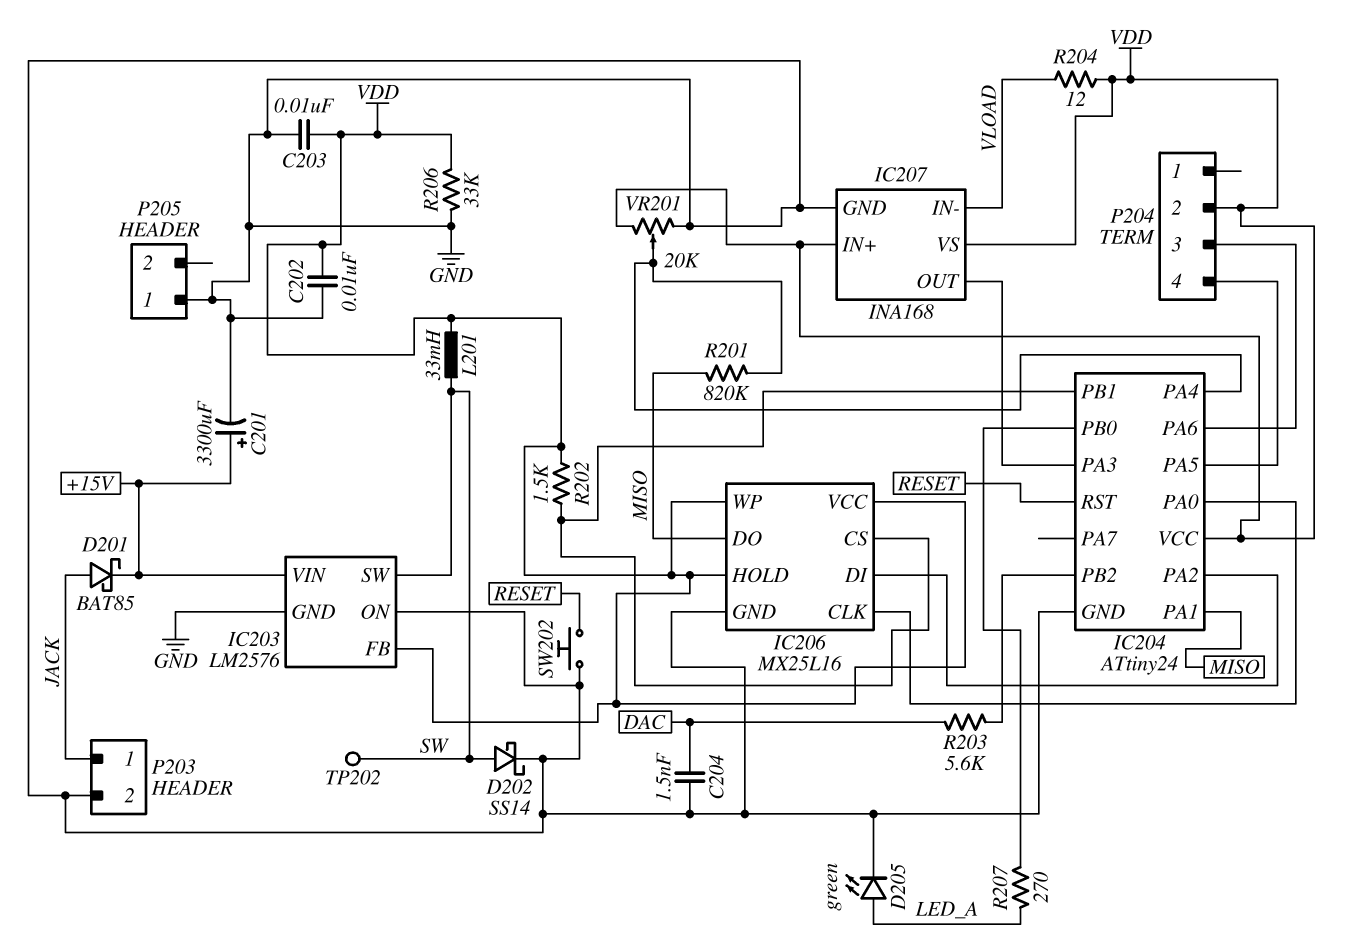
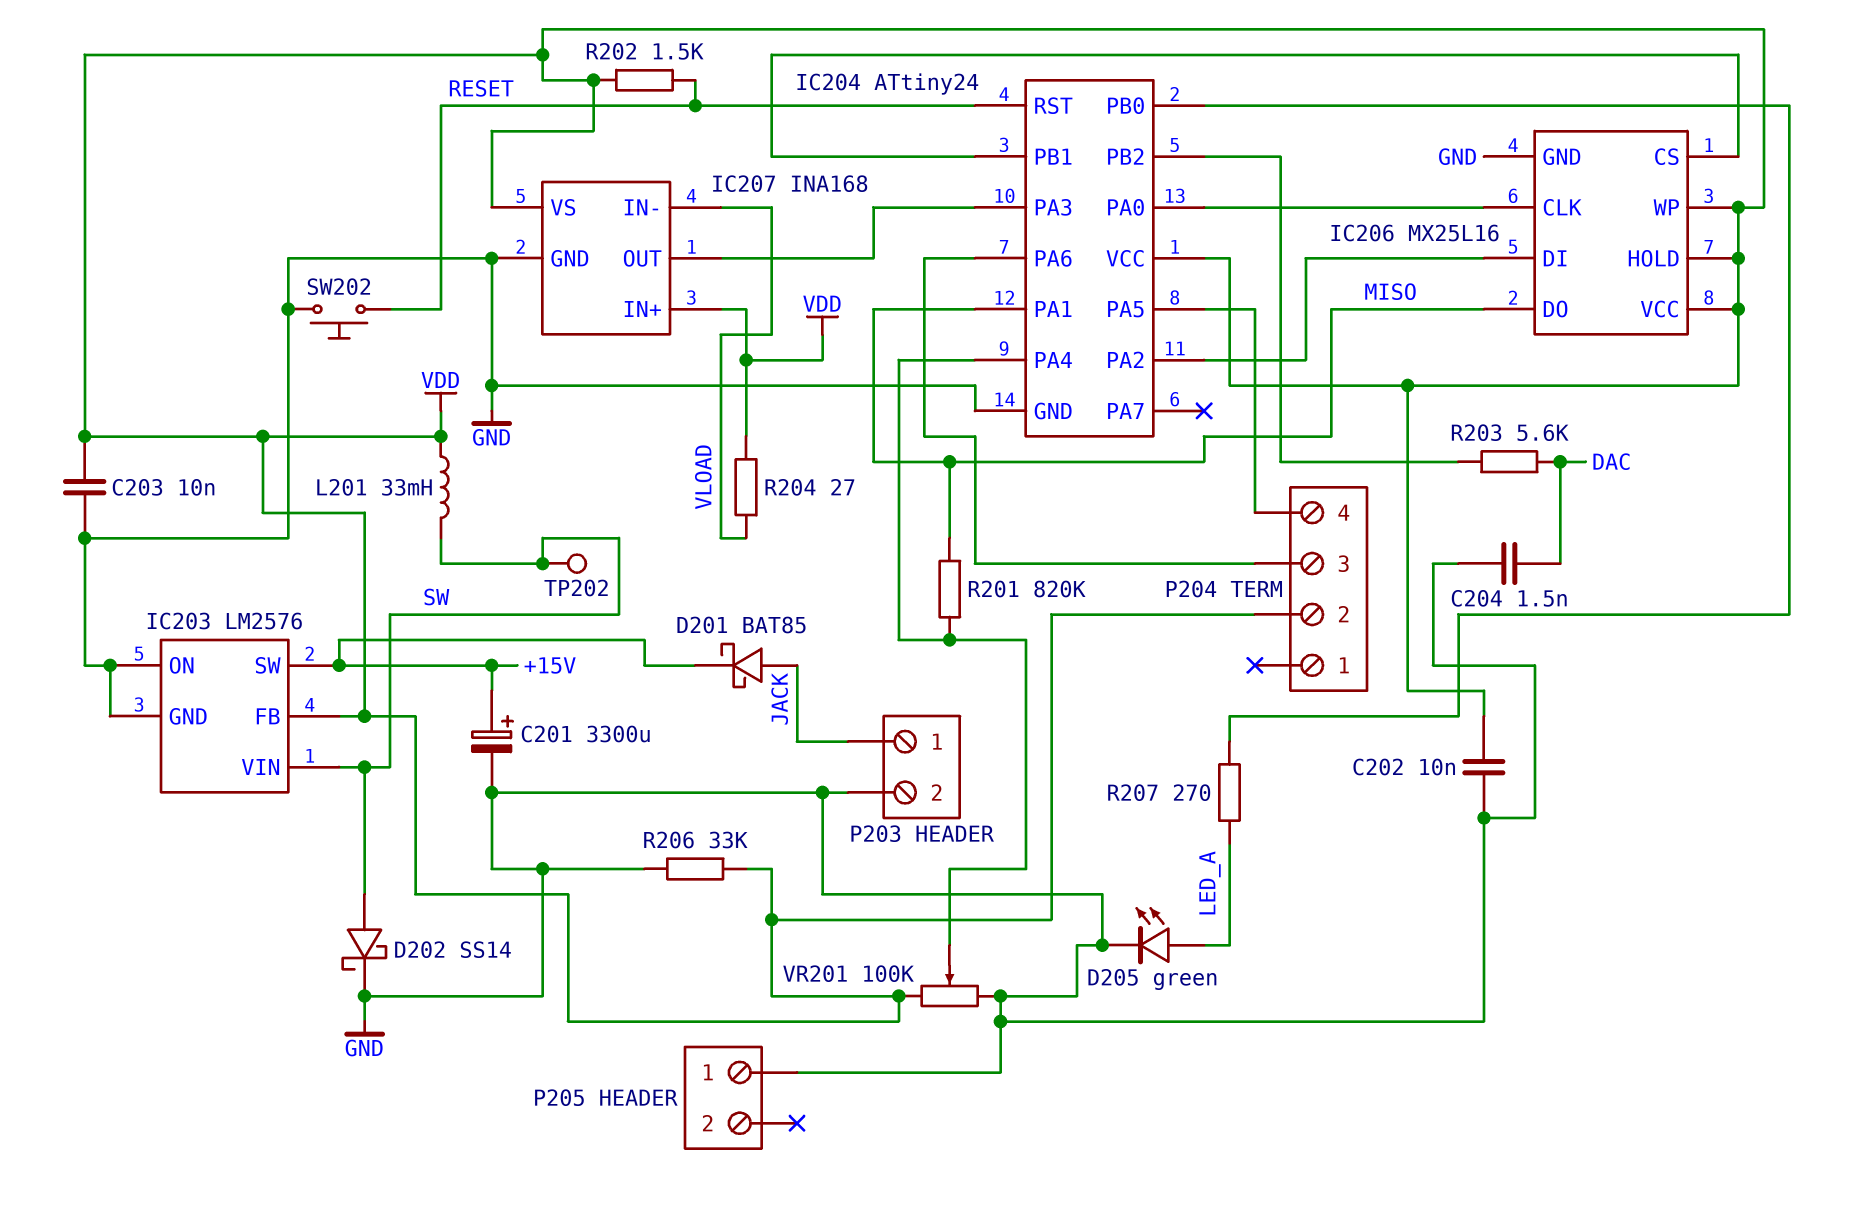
IC203 pin SW: SW -> +15V
IC203 pin VIN: +15V -> SW
R202: 1.5k (IC204/PB1, VDD) -> 1.5k (RESET, VDD)
R204: 12 (VDD, VLOAD) -> 27 (VDD, VLOAD)
VR201: 20k (GND, VDD, wiper IC204/PA4) -> 100k (GND, VDD, wiper IC204/PA4)

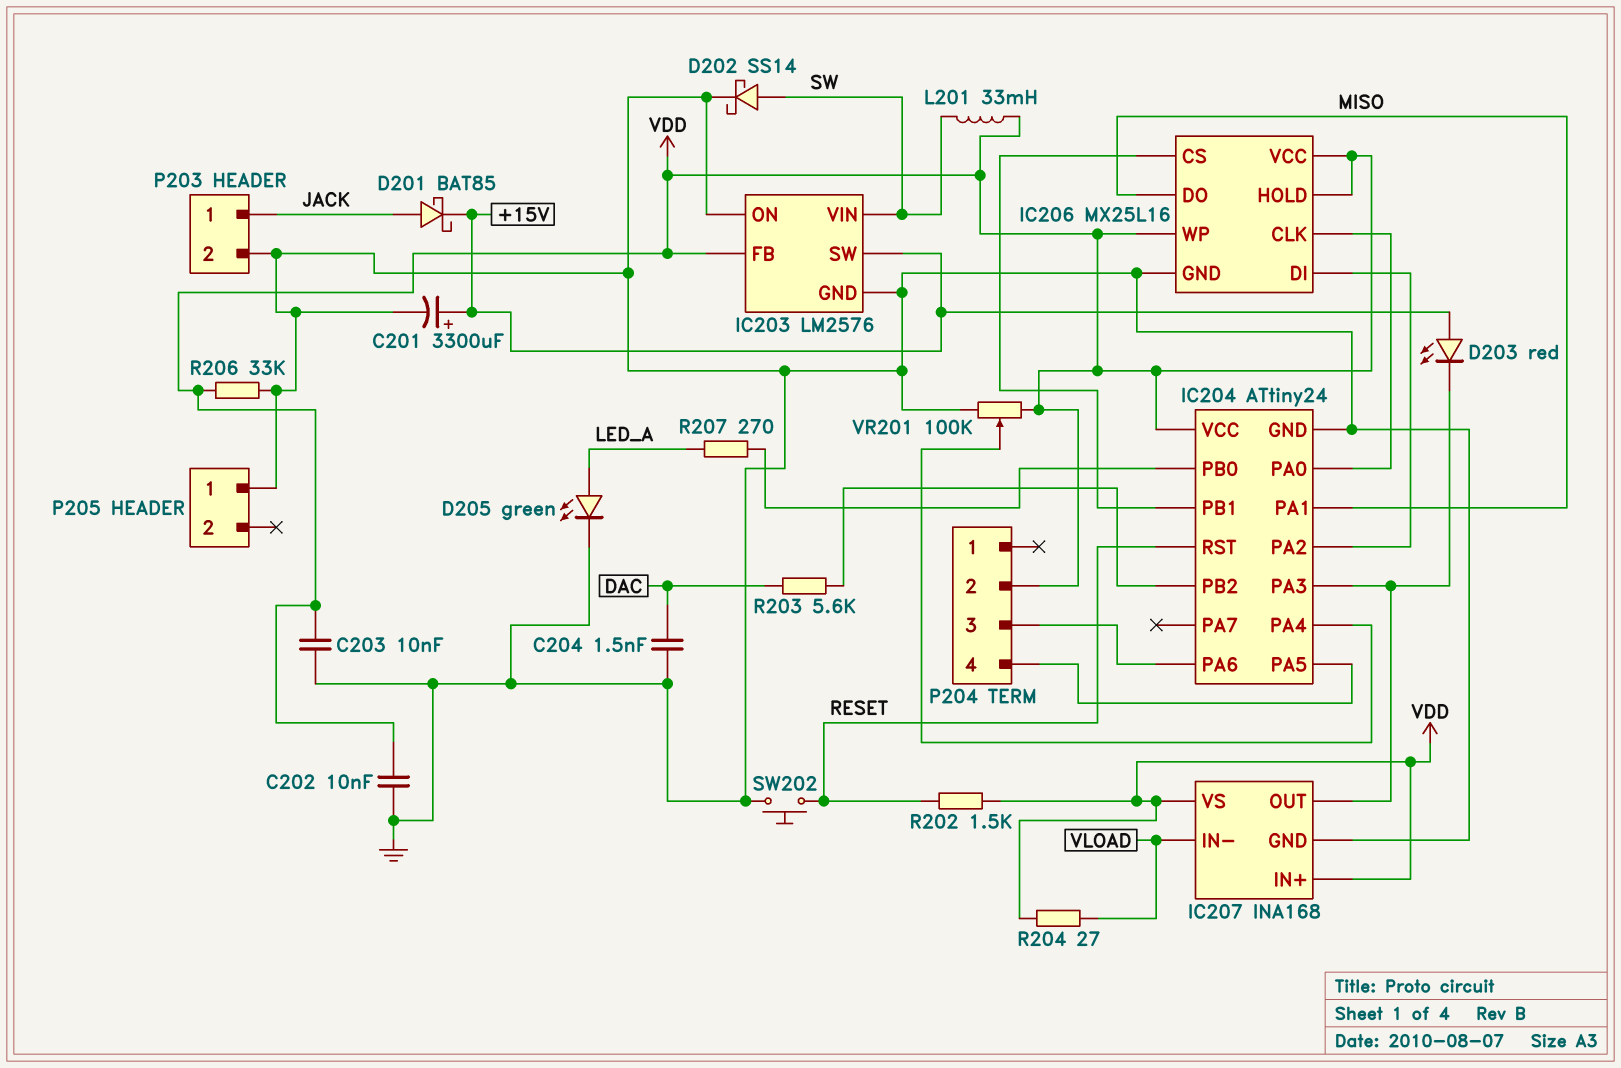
D203: none -> LED red (A +15V, K IC204/PA3)
R201: 820k (IC204/PA4, MISO) -> none
TP202: test point (SW) -> none

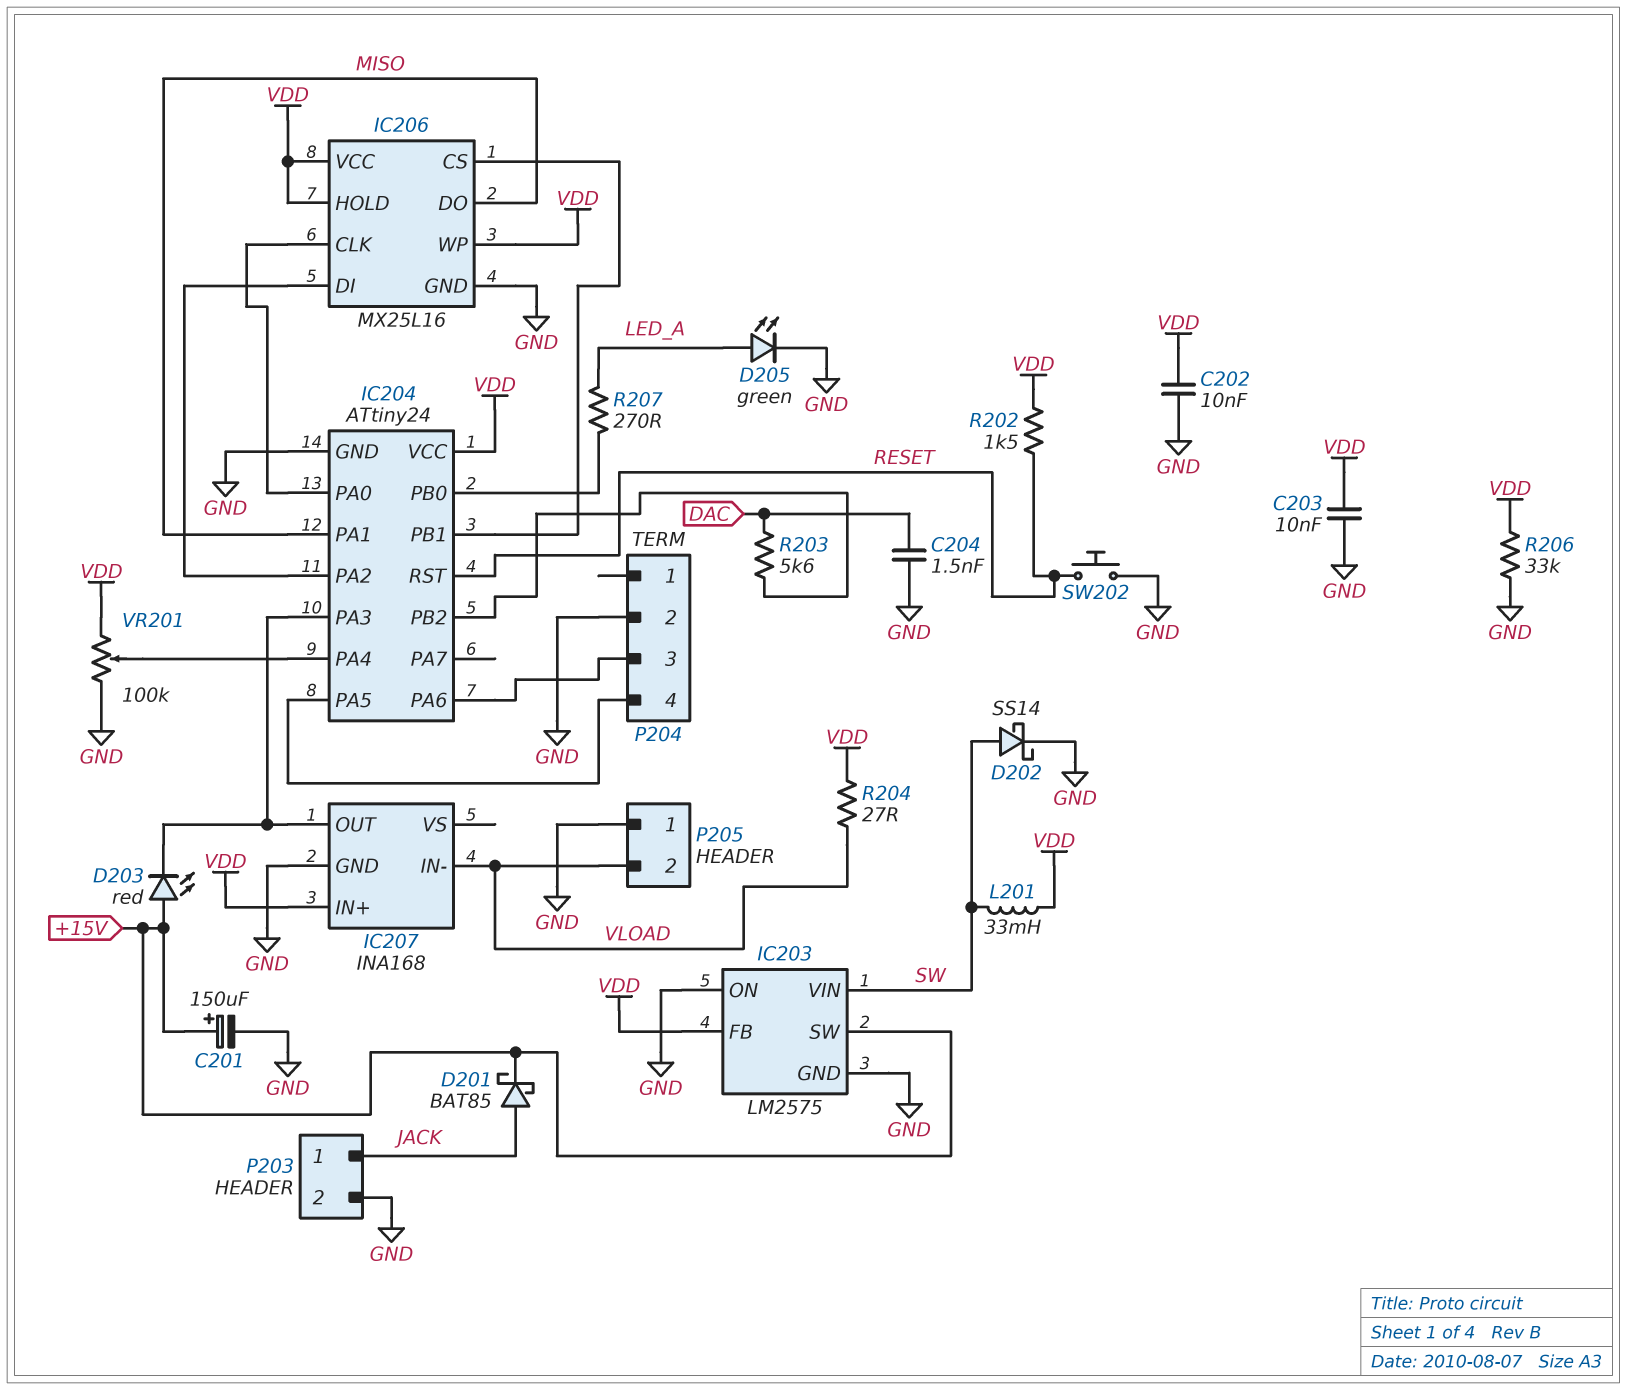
C201: 3300uF (plus +15V, minus GND) -> 150uF (plus +15V, minus GND)
IC203: LM2576 -> LM2575
IC207 pin VS: VDD -> none
P204 pin 2: VDD -> GND
P205 pin 2: none -> VLOAD

